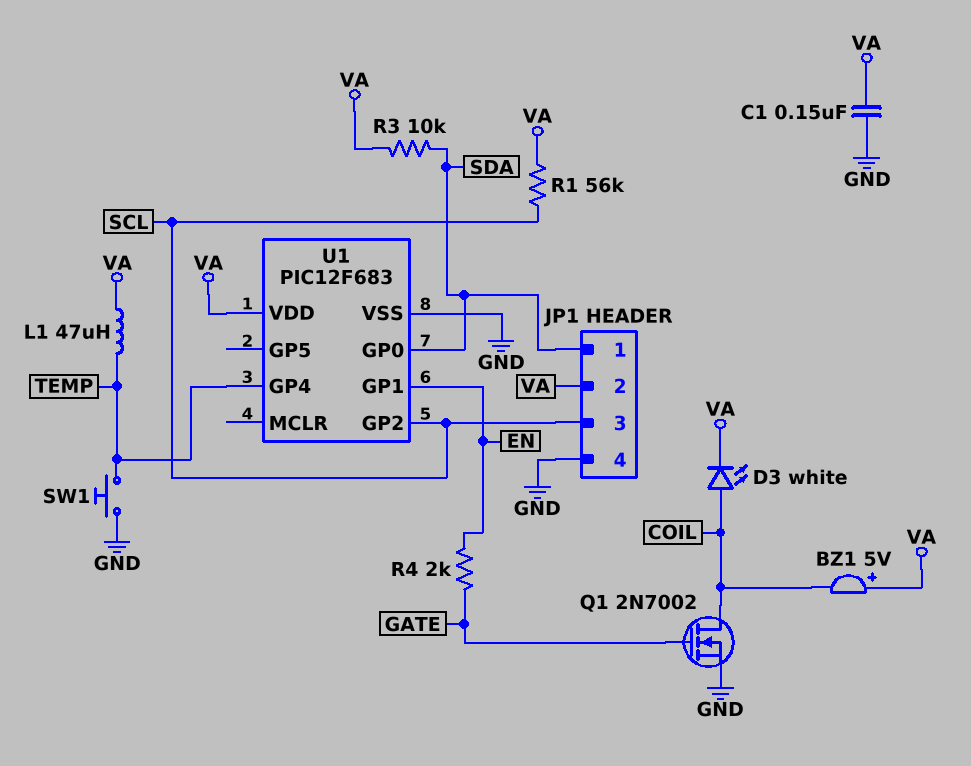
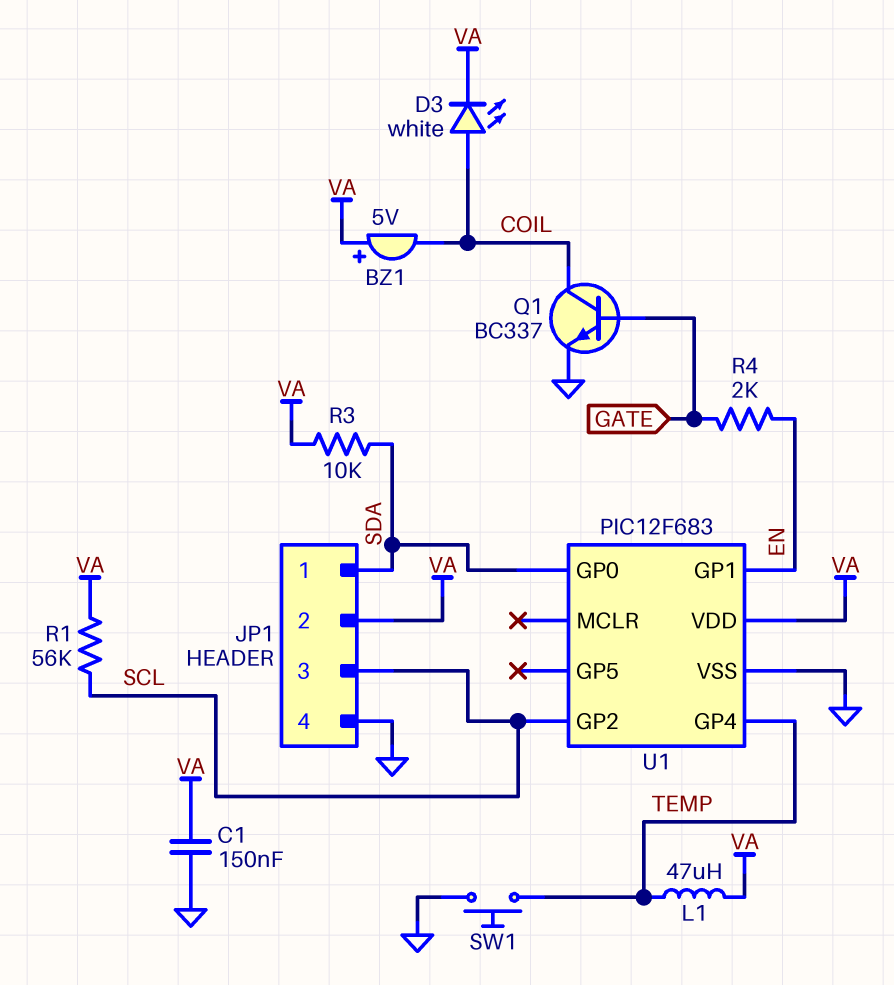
Q1: NMOS 2N7002 (G GATE, D COIL, S GND) -> NPN BC337 (B GATE, C COIL, E GND)

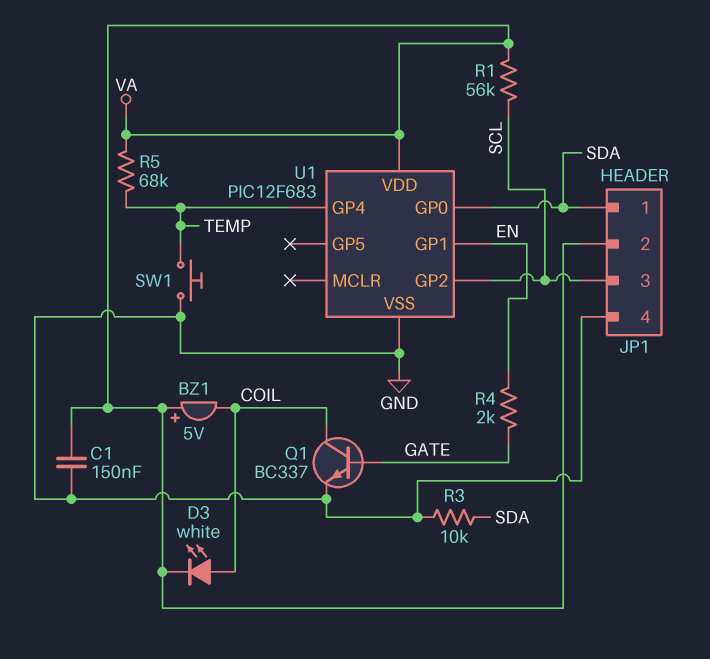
L1: 47uH (TEMP, VA) -> none
R3: 10k (SDA, VA) -> 10k (GND, SDA)
R5: none -> 68k (TEMP, VA)

